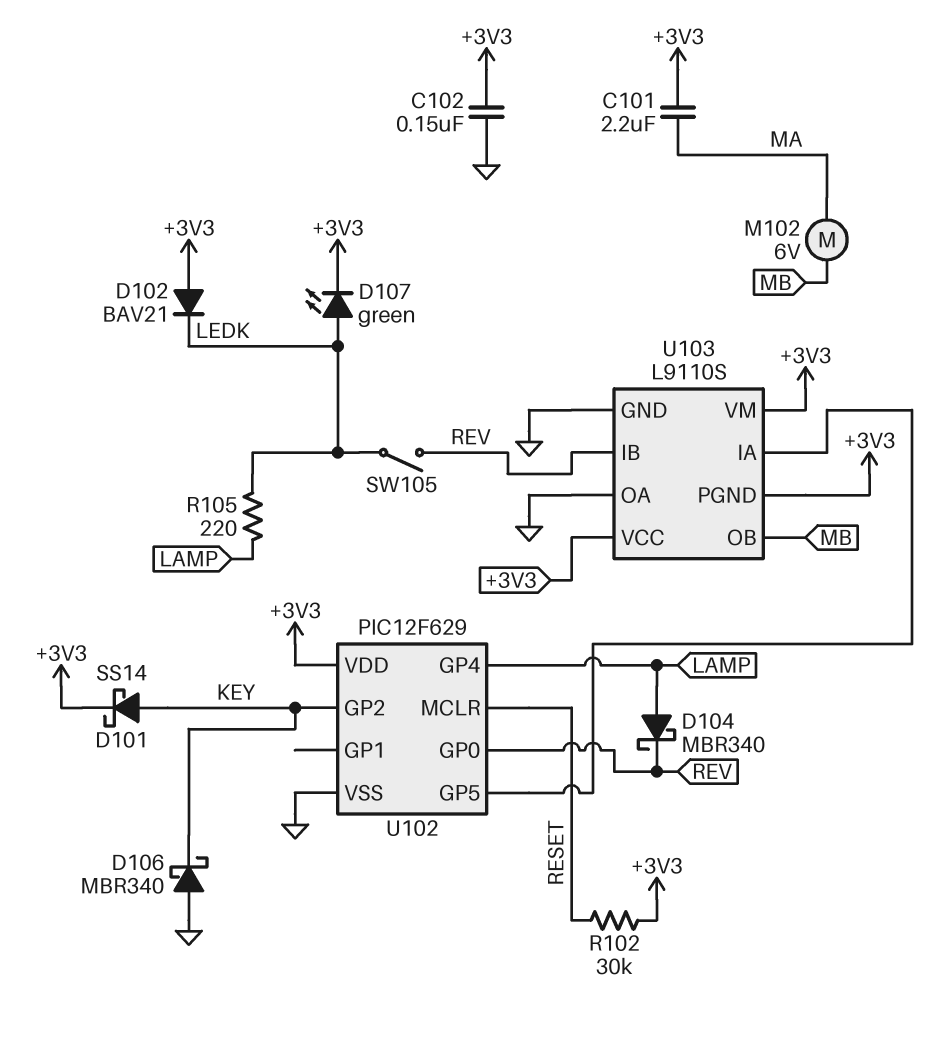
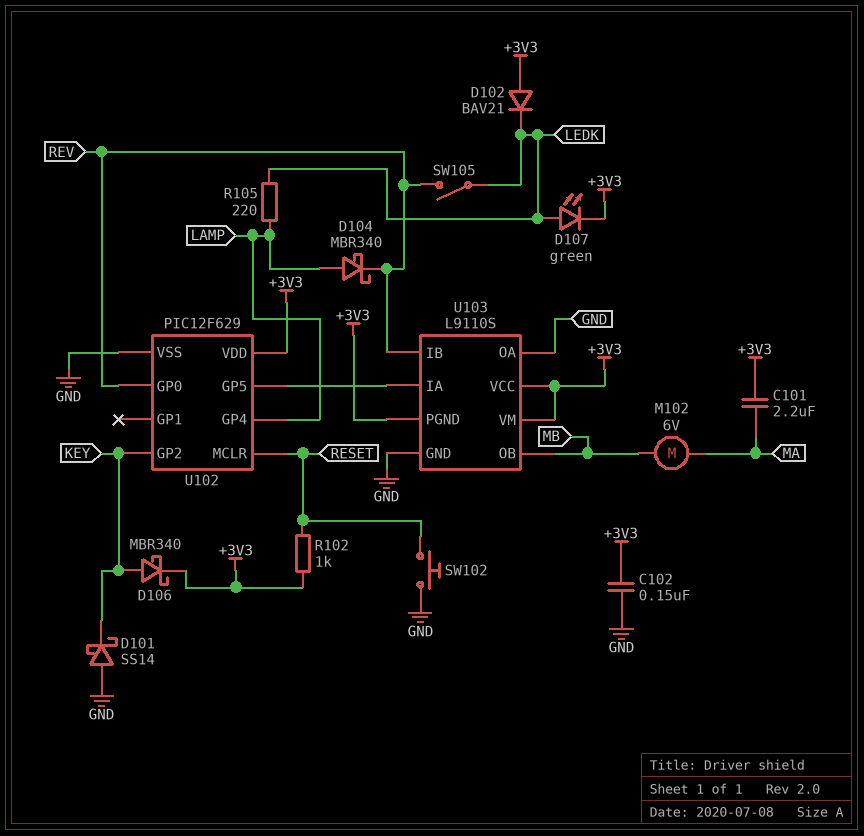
D101: schottky SS14 (A KEY, K +3V3) -> schottky SS14 (A GND, K KEY)
D106: schottky MBR340 (A GND, K KEY) -> schottky MBR340 (A KEY, K +3V3)
R102: 30k (+3V3, RESET) -> 1k (+3V3, RESET)
SW102: none -> button (GND, RESET)

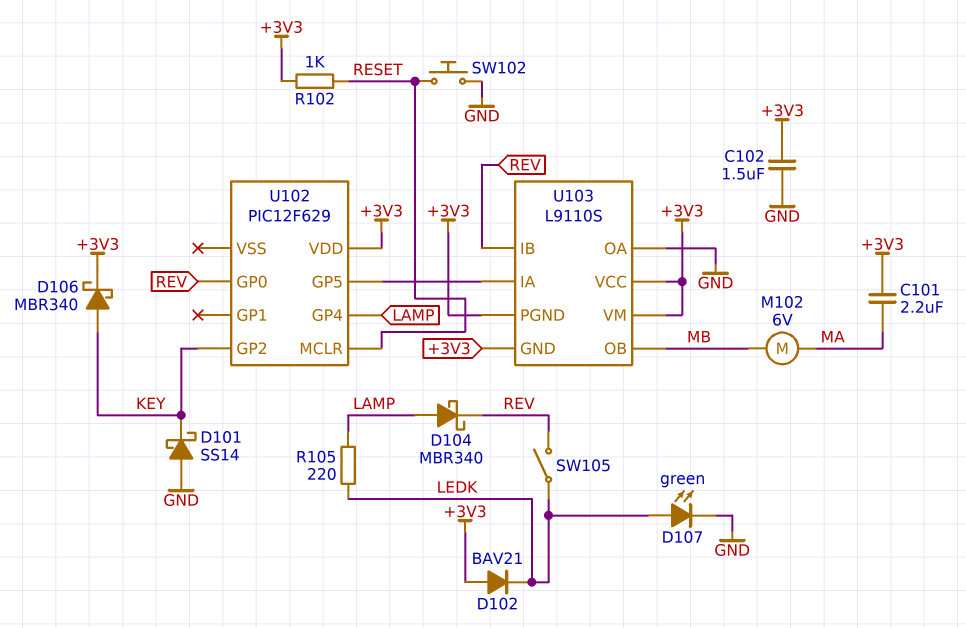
C102: 150nF (+3V3, GND) -> 1.5uF (+3V3, GND)
D107: LED green (A LEDK, K +3V3) -> LED green (A LEDK, K GND)
U102 pin VSS: GND -> none
U103 pin GND: GND -> +3V3

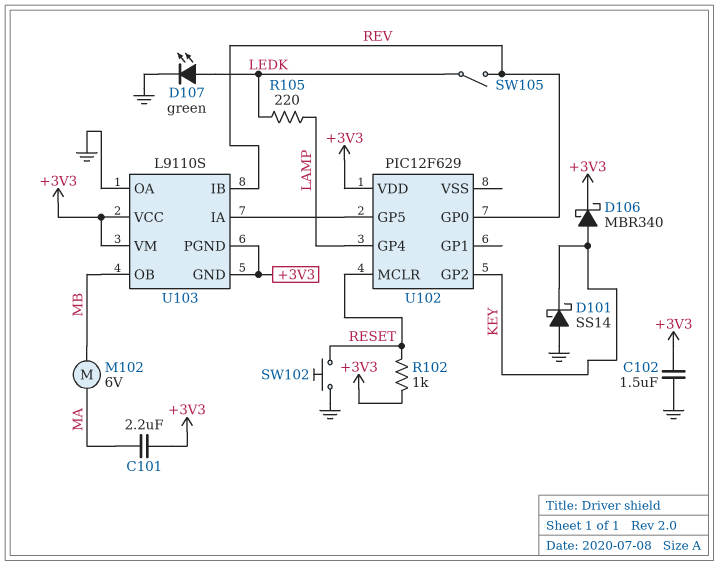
D102: diode BAV21 (A +3V3, K LEDK) -> none
D104: schottky MBR340 (A LAMP, K REV) -> none

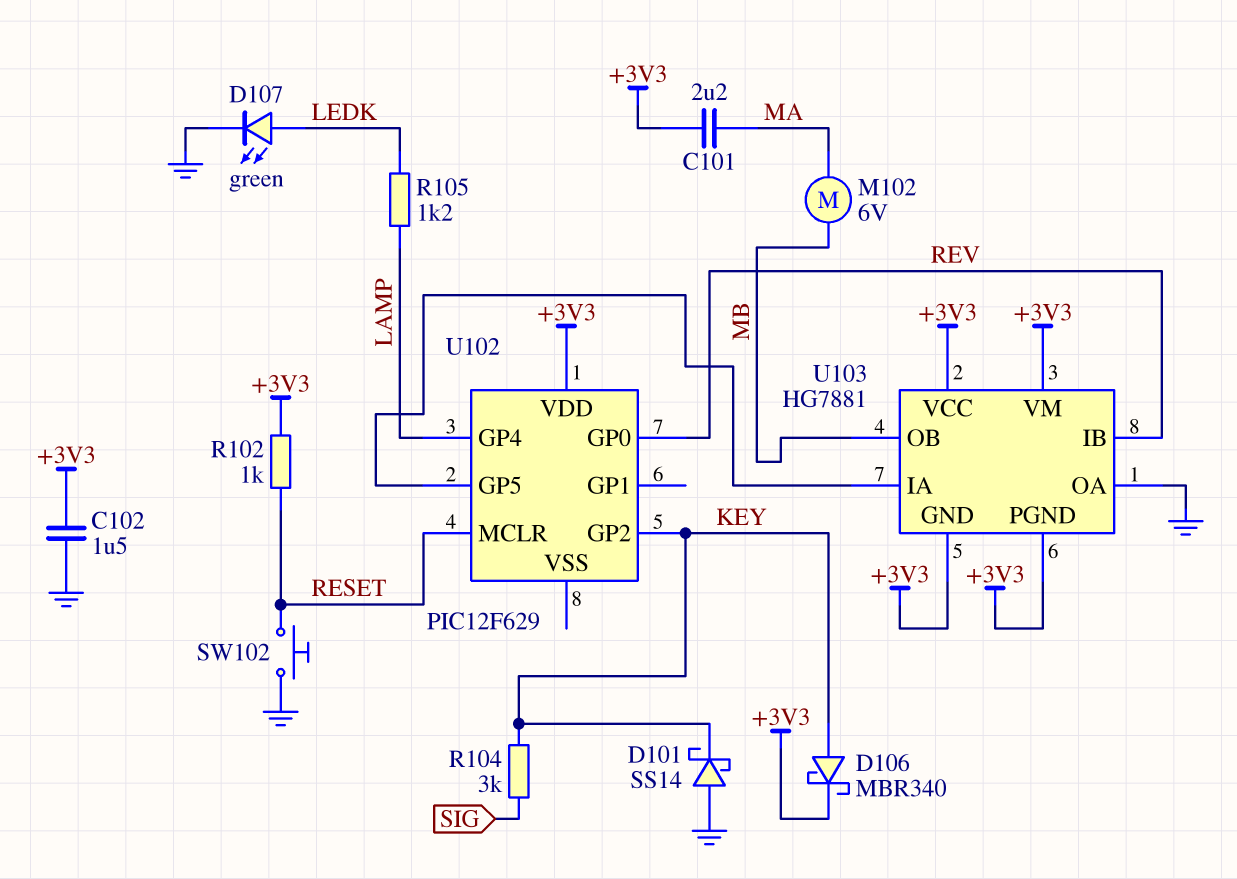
R104: none -> 3k (KEY, SIG)
R105: 220 (LAMP, LEDK) -> 1.2k (LAMP, LEDK)
SW105: switch (LEDK, REV) -> none
U103: L9110S -> HG7881

